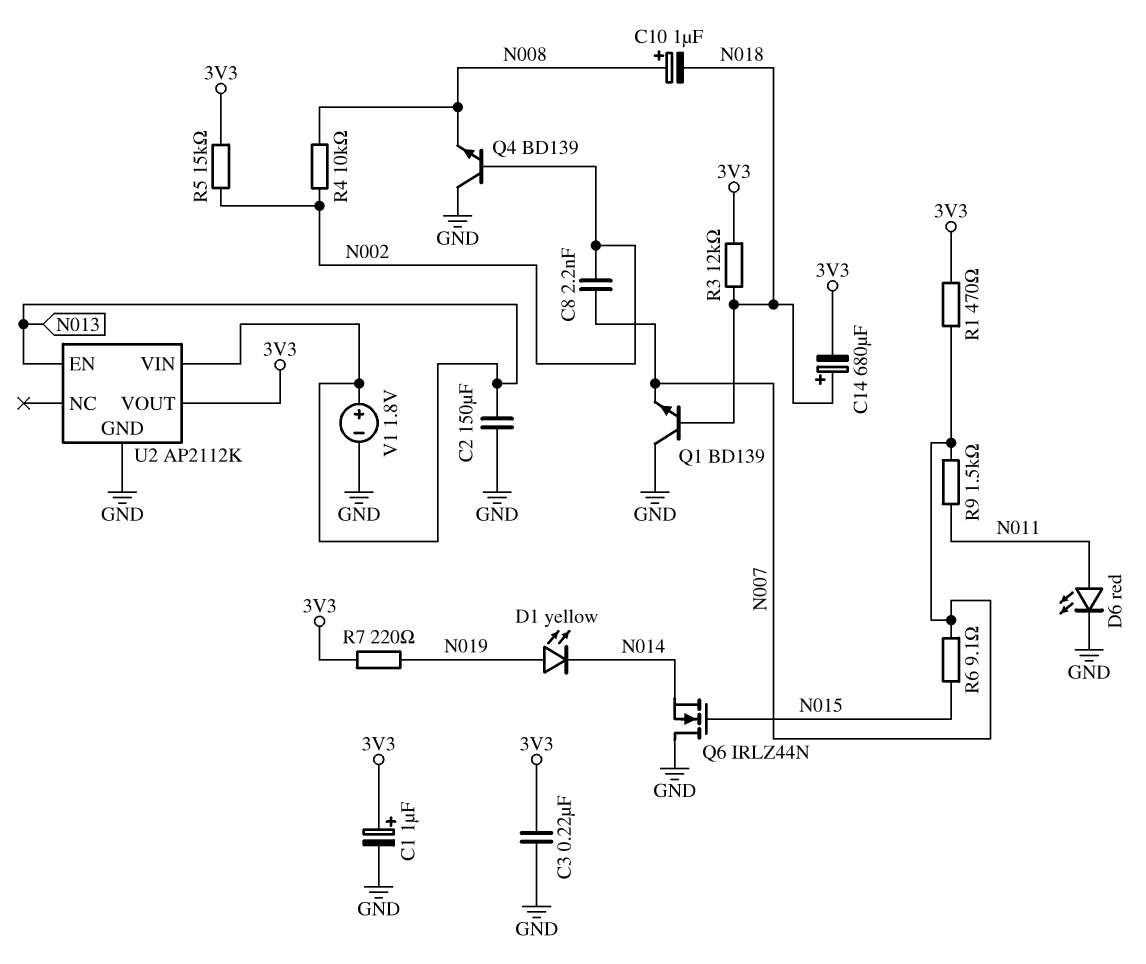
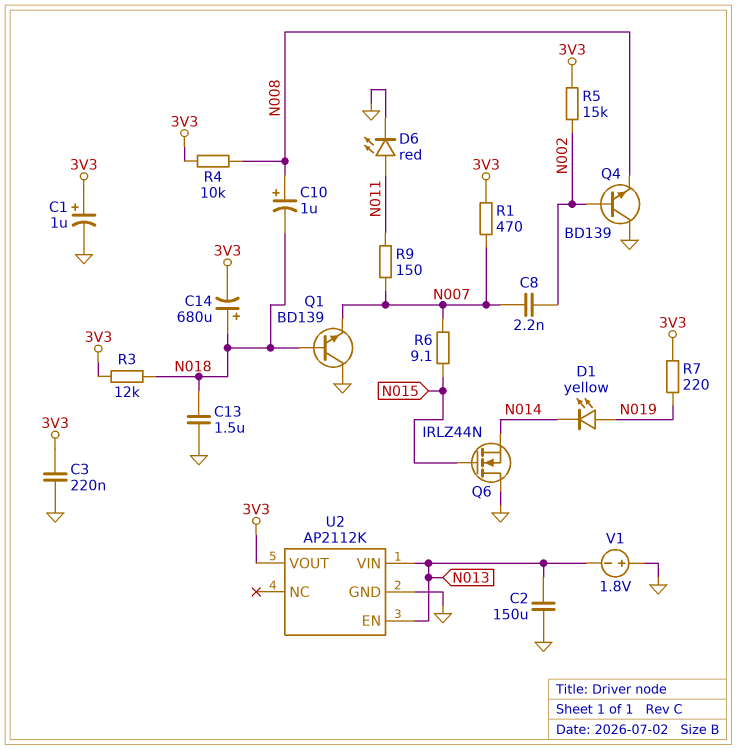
C13: none -> 1.5uF (GND, N018)
R4: 10k (N002, N008) -> 10k (3V3, N008)
R9: 1.5k (N007, N011) -> 150 (N007, N011)
V1: 1.8V (plus N013, minus GND) -> 1.8V (plus GND, minus N013)

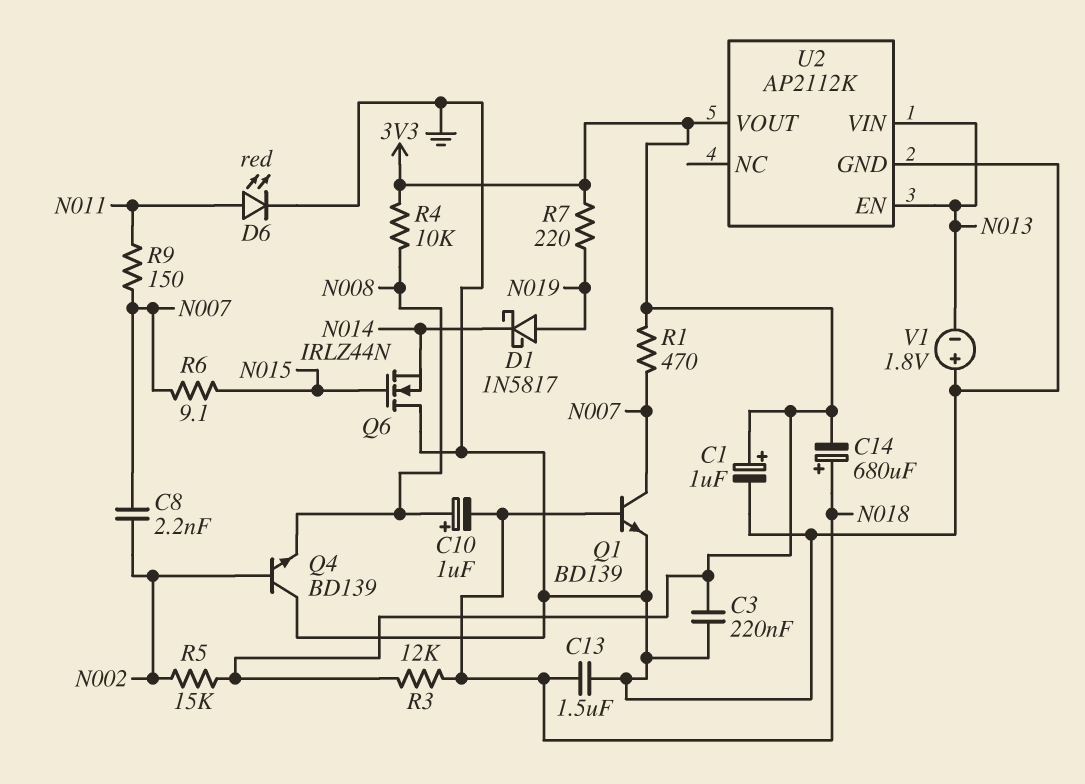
C2: 150uF (GND, N013) -> none
D1: LED yellow (A N019, K N014) -> schottky 1N5817 (A N019, K N014)
Q1: NPN BD139 (B N018, C GND, E N007) -> NPN BD139 (B N018, C N007, E GND)

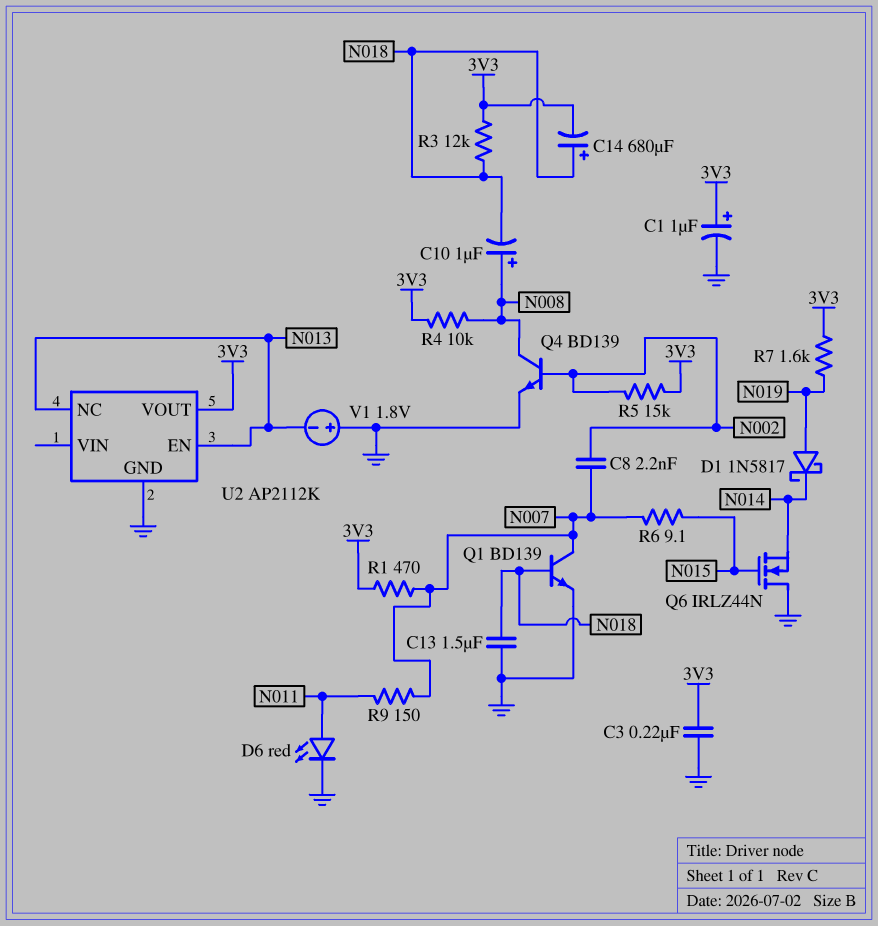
Q4: NPN BD139 (B N002, C GND, E N008) -> NPN BD139 (B N002, C N008, E GND)
R7: 220 (3V3, N019) -> 1.6k (3V3, N019)
U2 pin NC: none -> N013
U2 pin VIN: N013 -> none

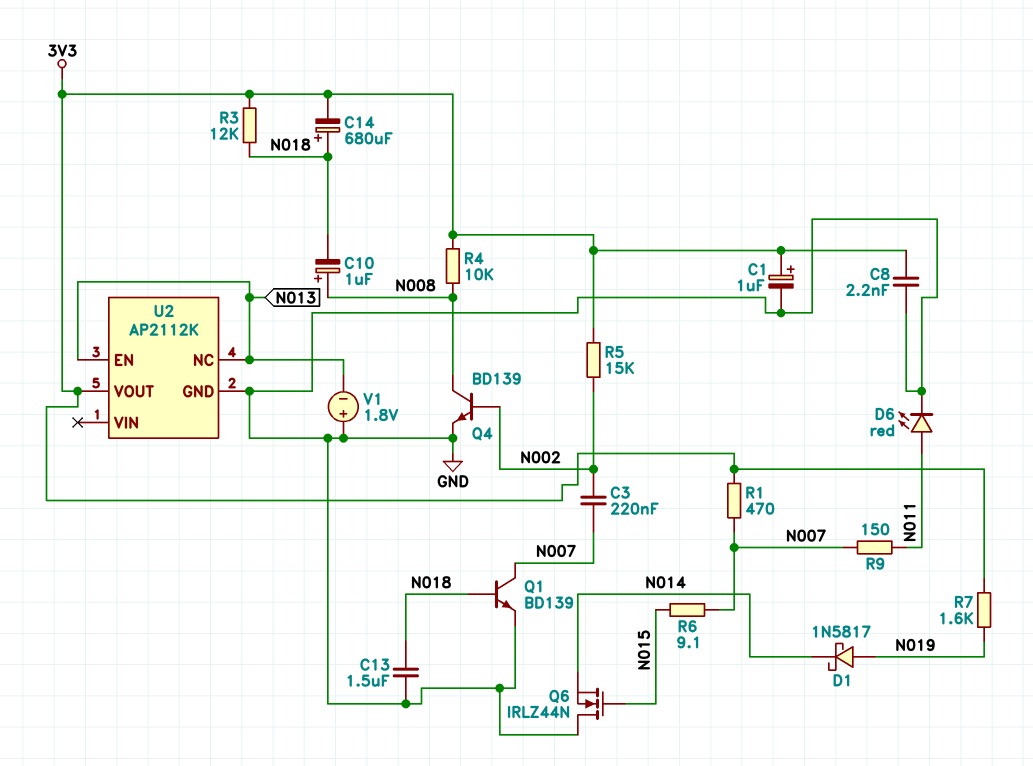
C3: 220nF (3V3, GND) -> 220nF (N002, N007)
C8: 2.2nF (N002, N007) -> 2.2nF (3V3, GND)

